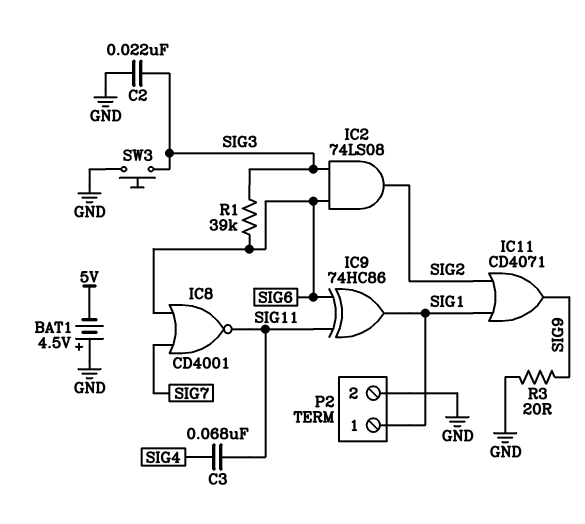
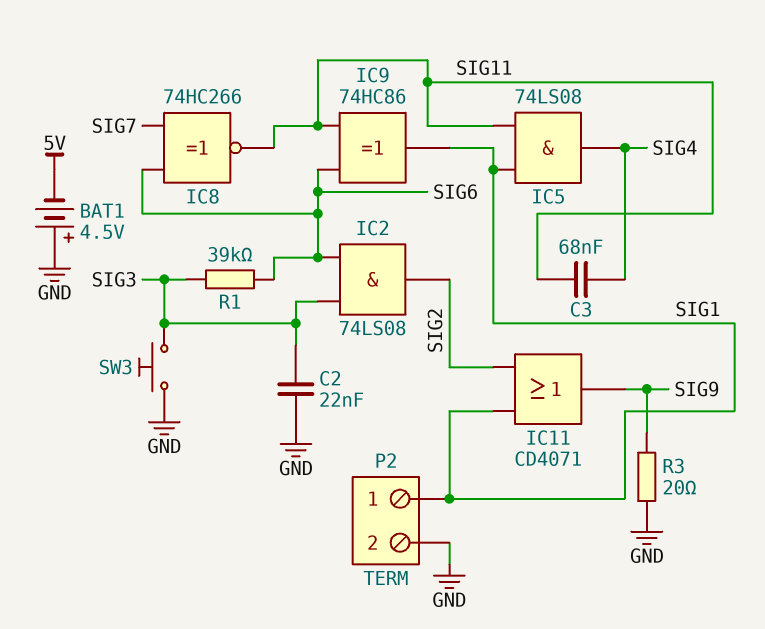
IC5: none -> AND 74LS08 (in SIG1, in SIG11, out SIG4)
IC8: NOR CD4001 (in SIG6, in SIG7, out SIG11) -> XNOR 74HC266 (in SIG6, in SIG7, out SIG11)

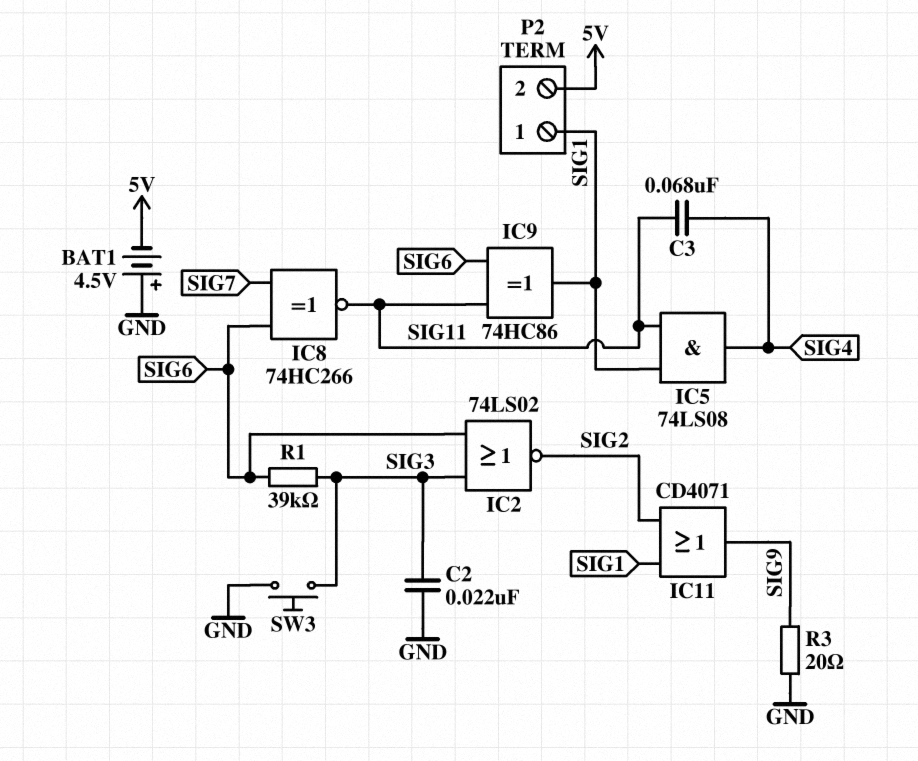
IC2: AND 74LS08 (in SIG3, in SIG6, out SIG2) -> NOR 74LS02 (in SIG3, in SIG6, out SIG2)
P2 pin 2: GND -> 5V

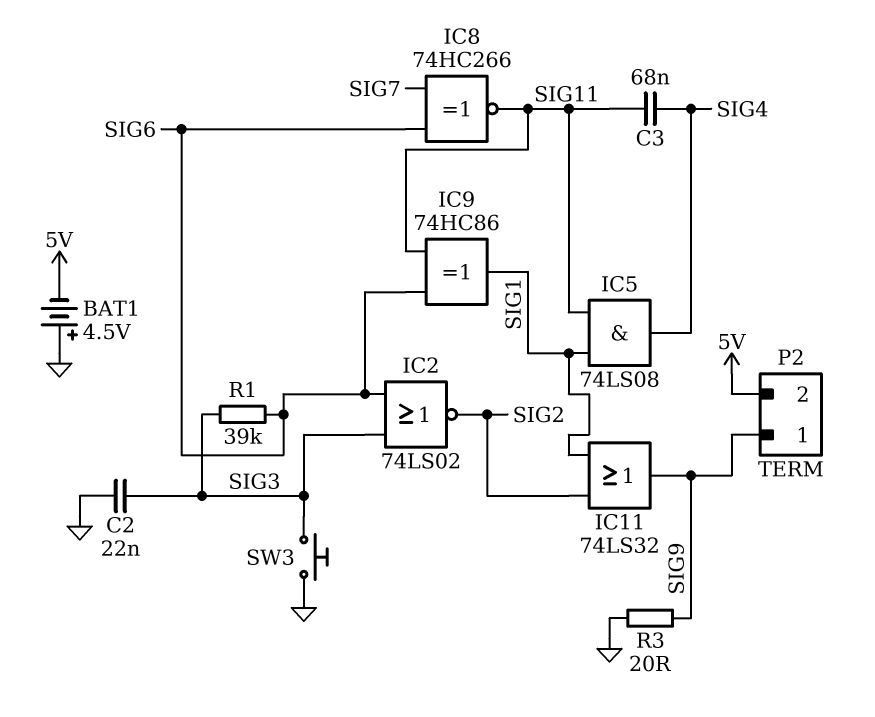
IC11: OR CD4071 (in SIG1, in SIG2, out SIG9) -> OR 74LS32 (in SIG1, in SIG2, out SIG9)
P2 pin 1: SIG1 -> SIG9

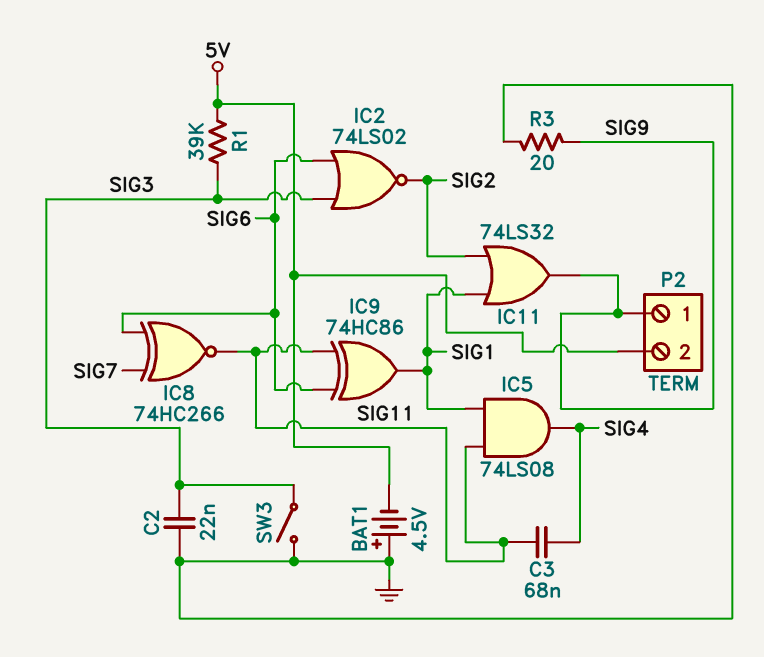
R1: 39k (SIG3, SIG6) -> 39k (5V, SIG3)
SW3: button (GND, SIG3) -> switch (GND, SIG3)

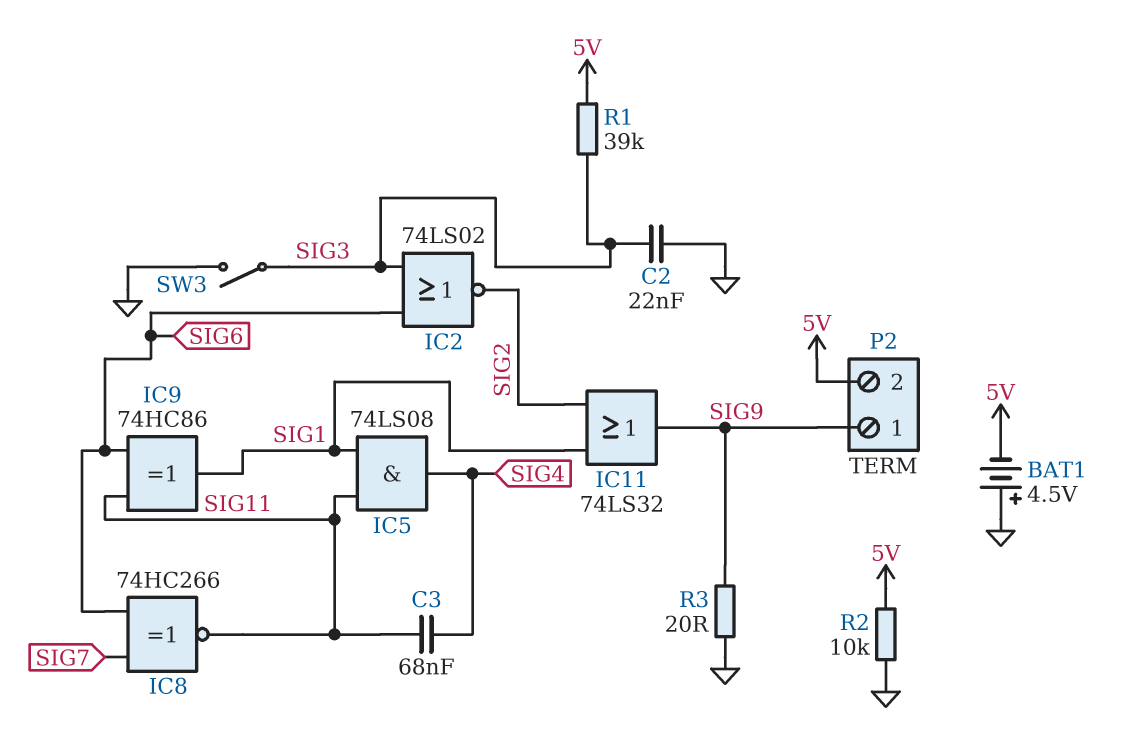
R2: none -> 10k (5V, GND)

